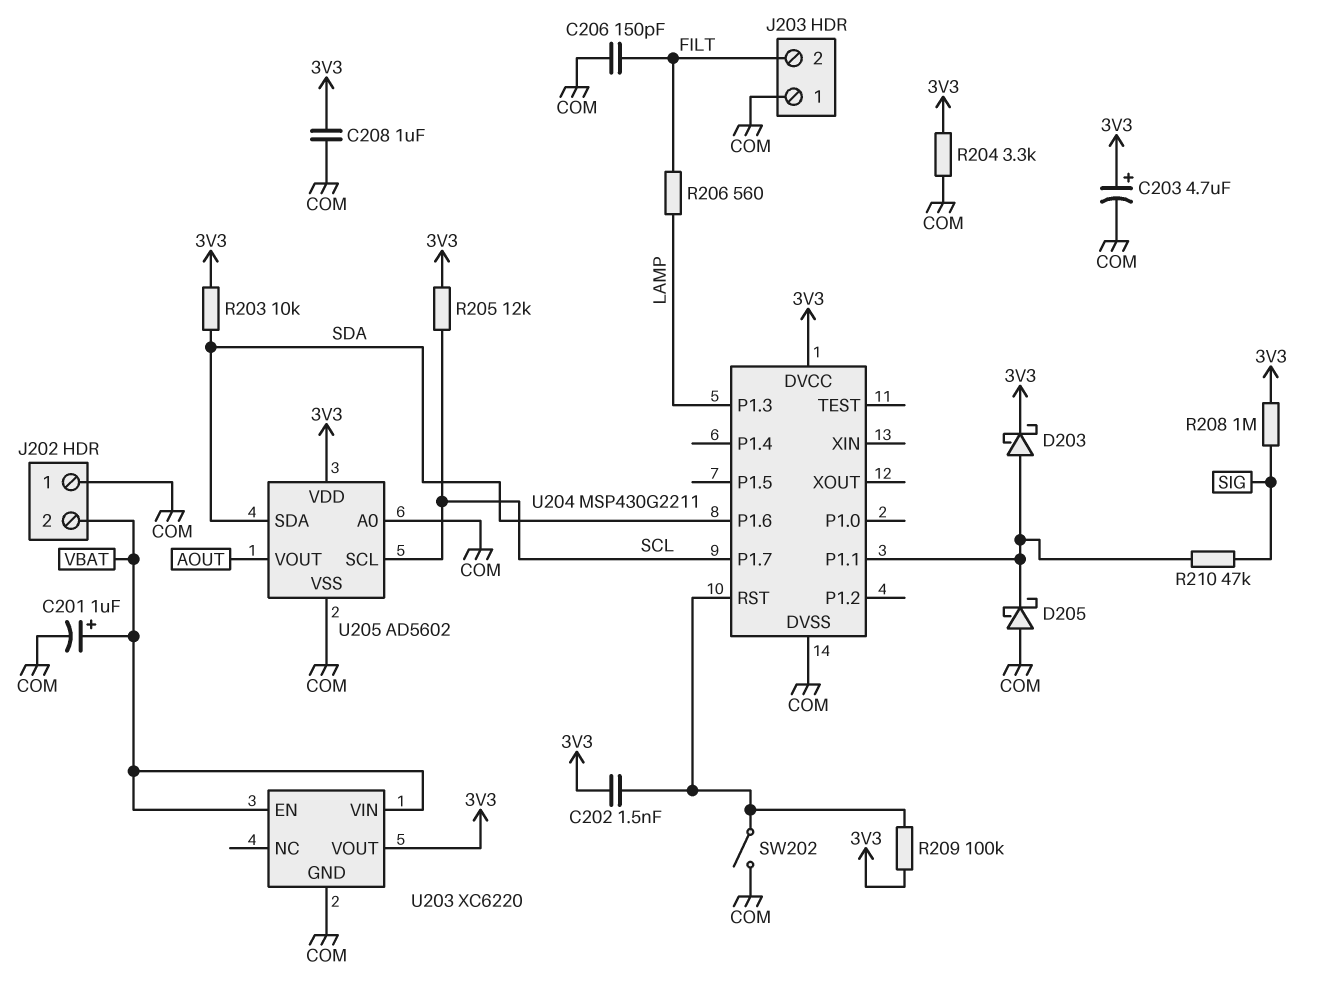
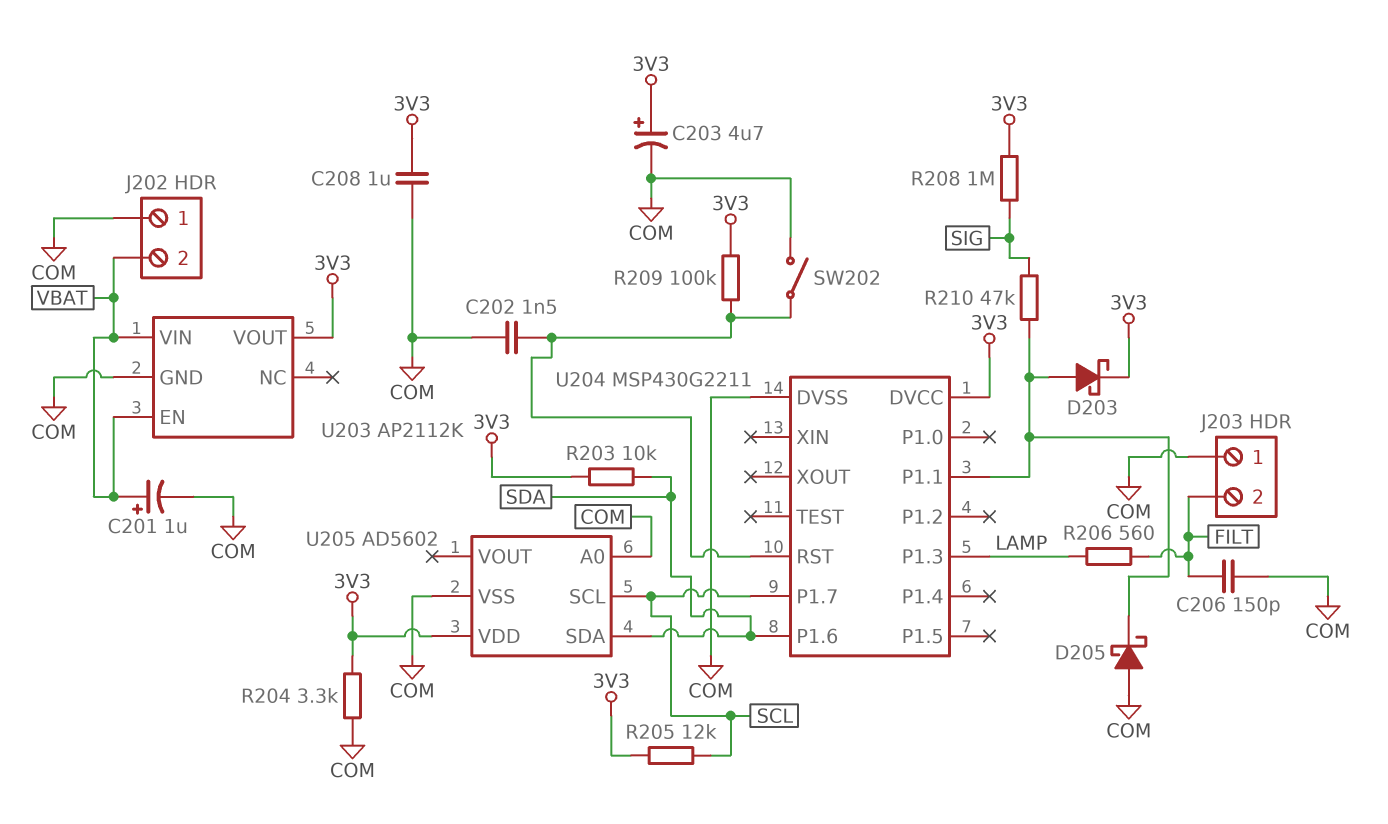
C202: 1.5nF (3V3, U204/RST) -> 1.5nF (COM, U204/RST)
U203: XC6220 -> AP2112K
U205 pin VOUT: AOUT -> none

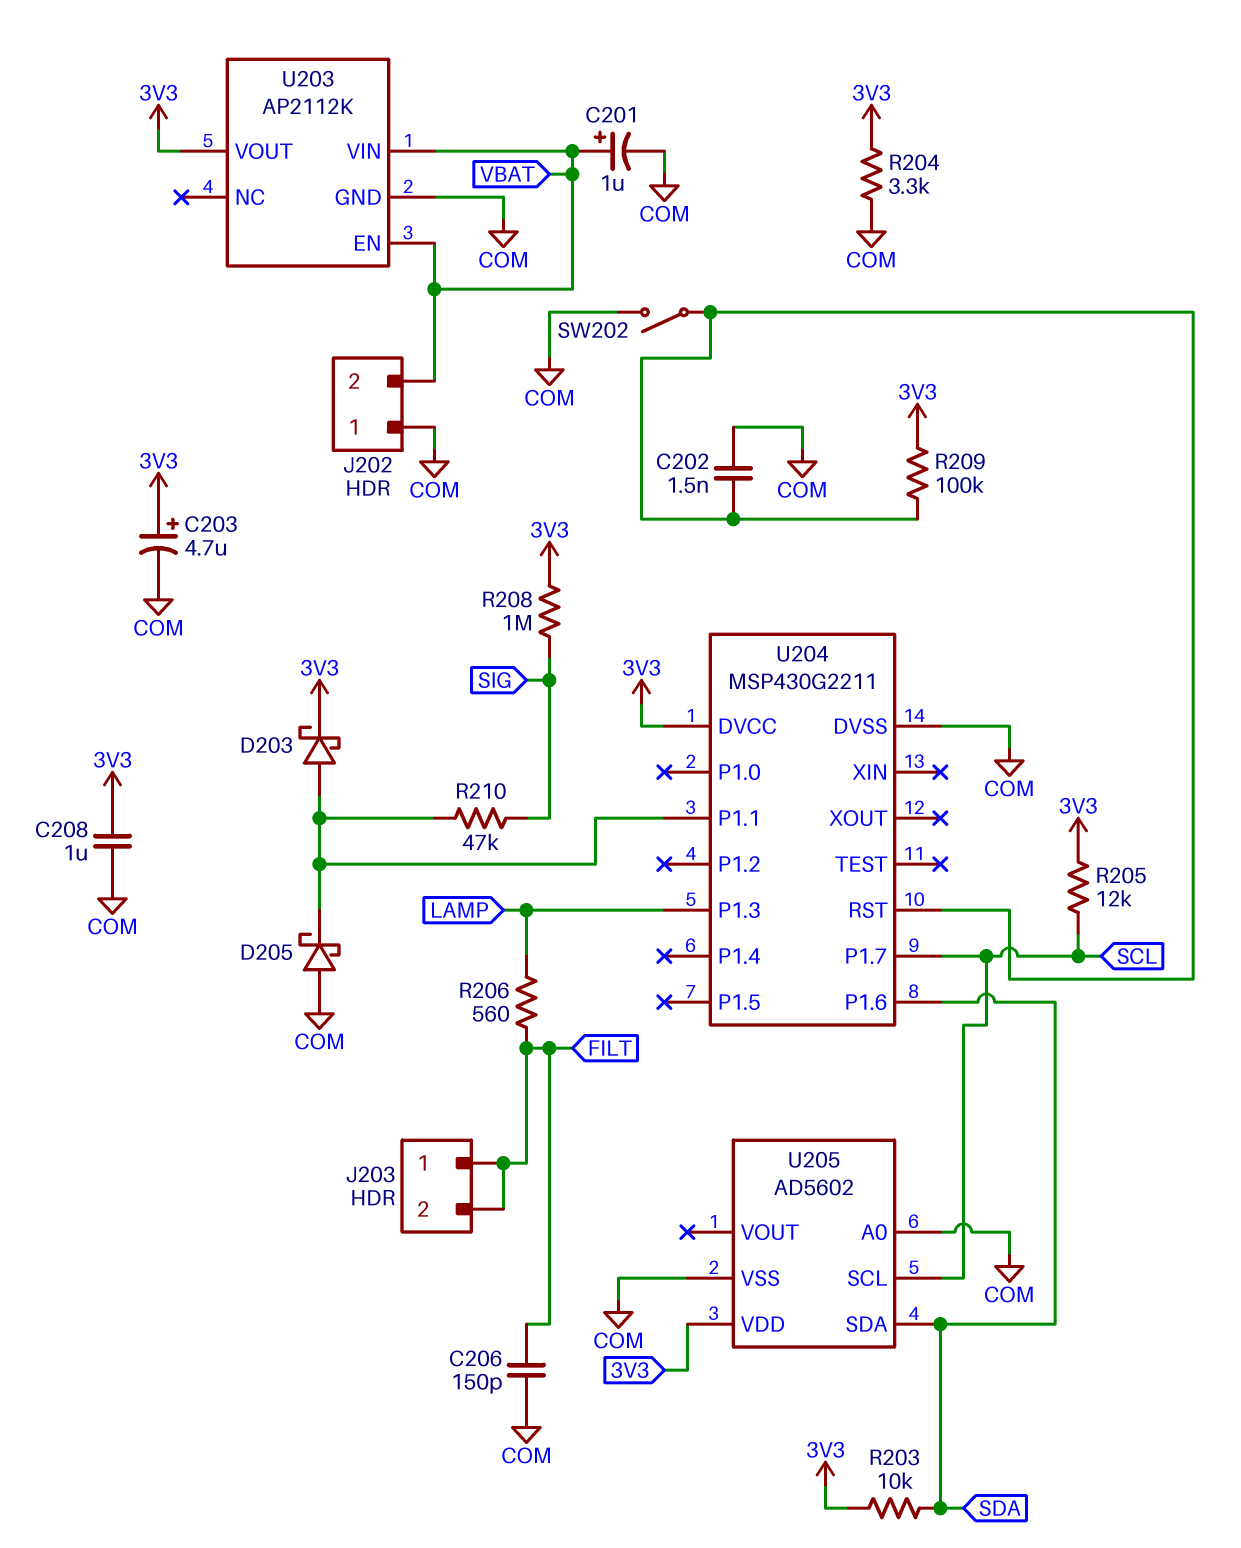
J203 pin 1: COM -> FILT

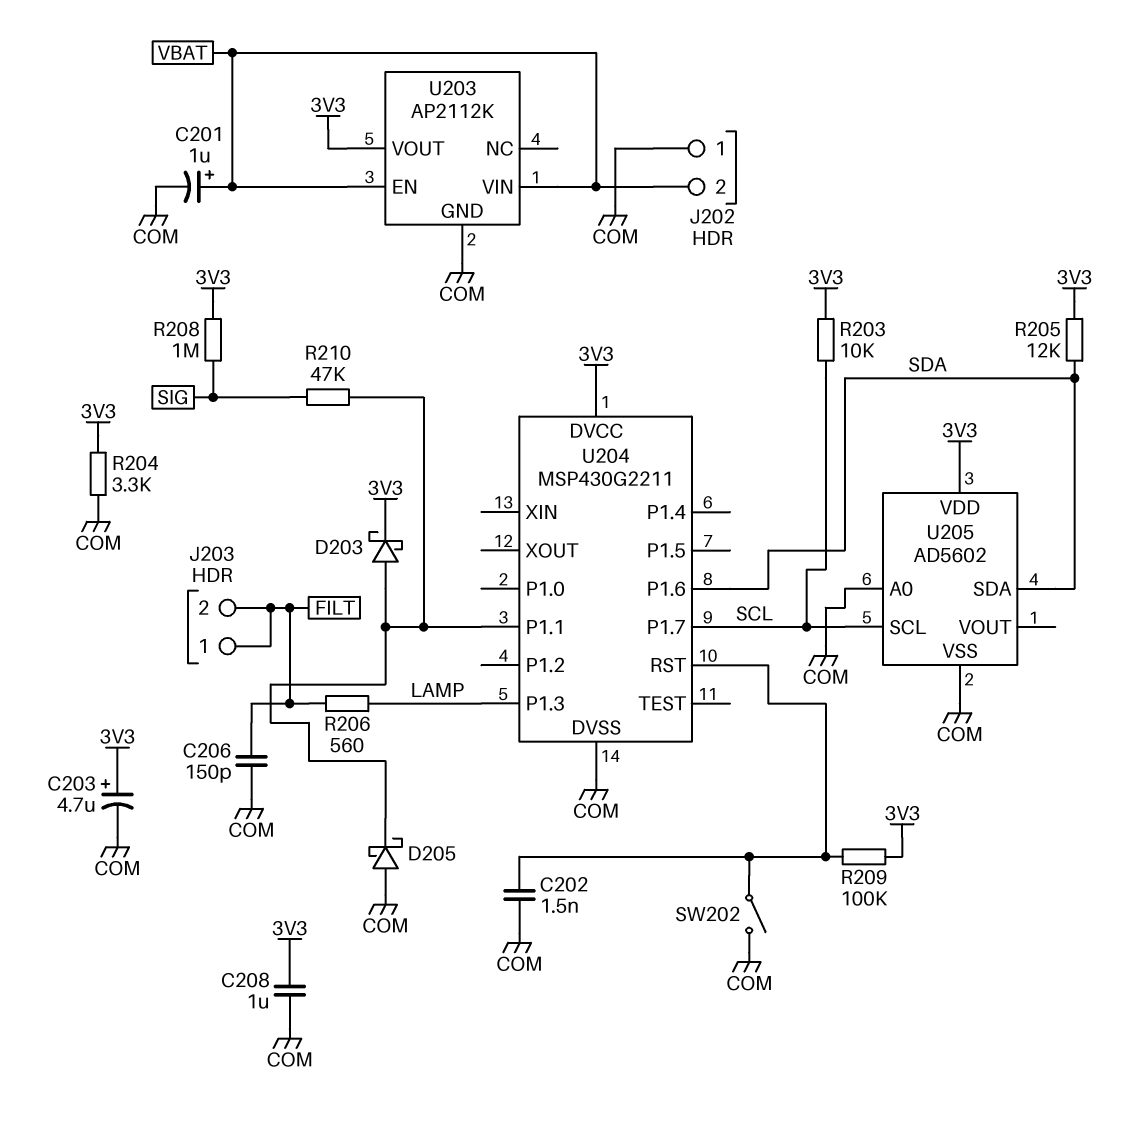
R203: 10k (3V3, SDA) -> 10k (3V3, SCL)
R205: 12k (3V3, SCL) -> 12k (3V3, SDA)

